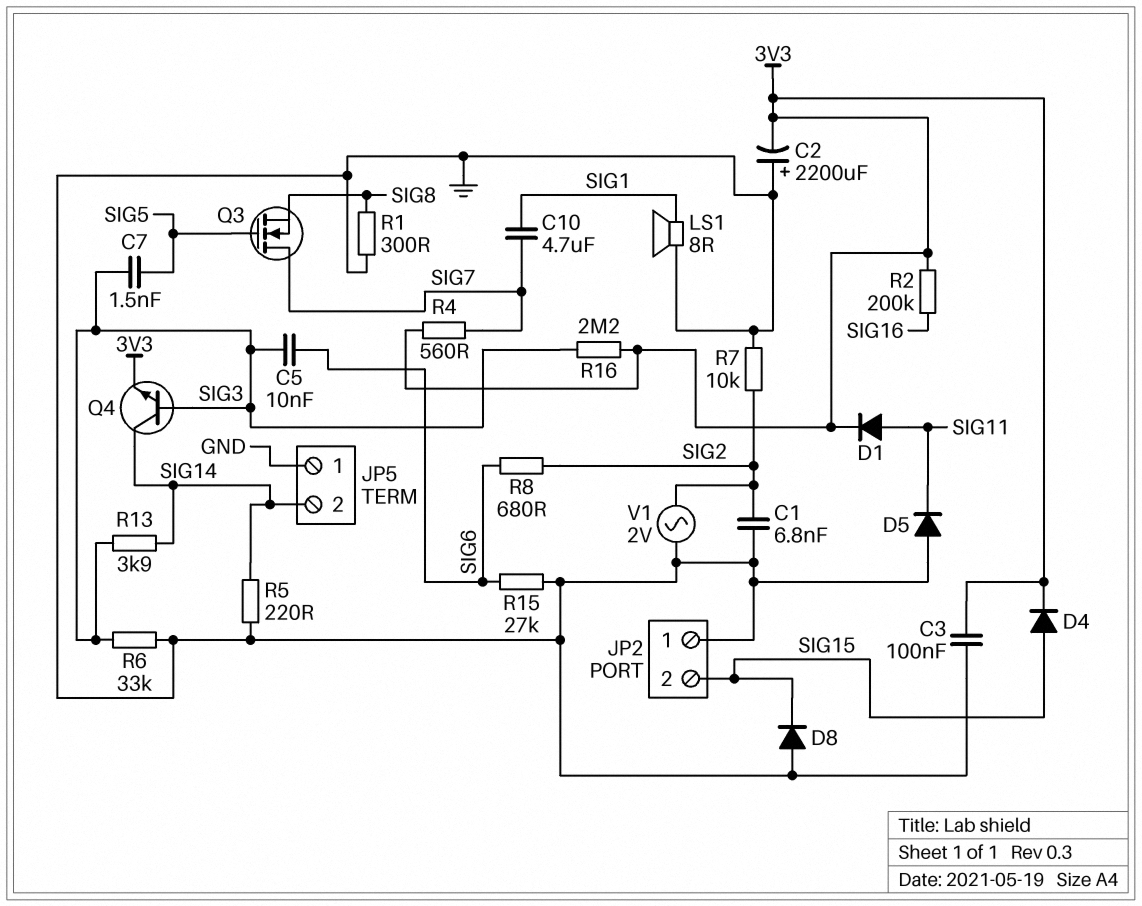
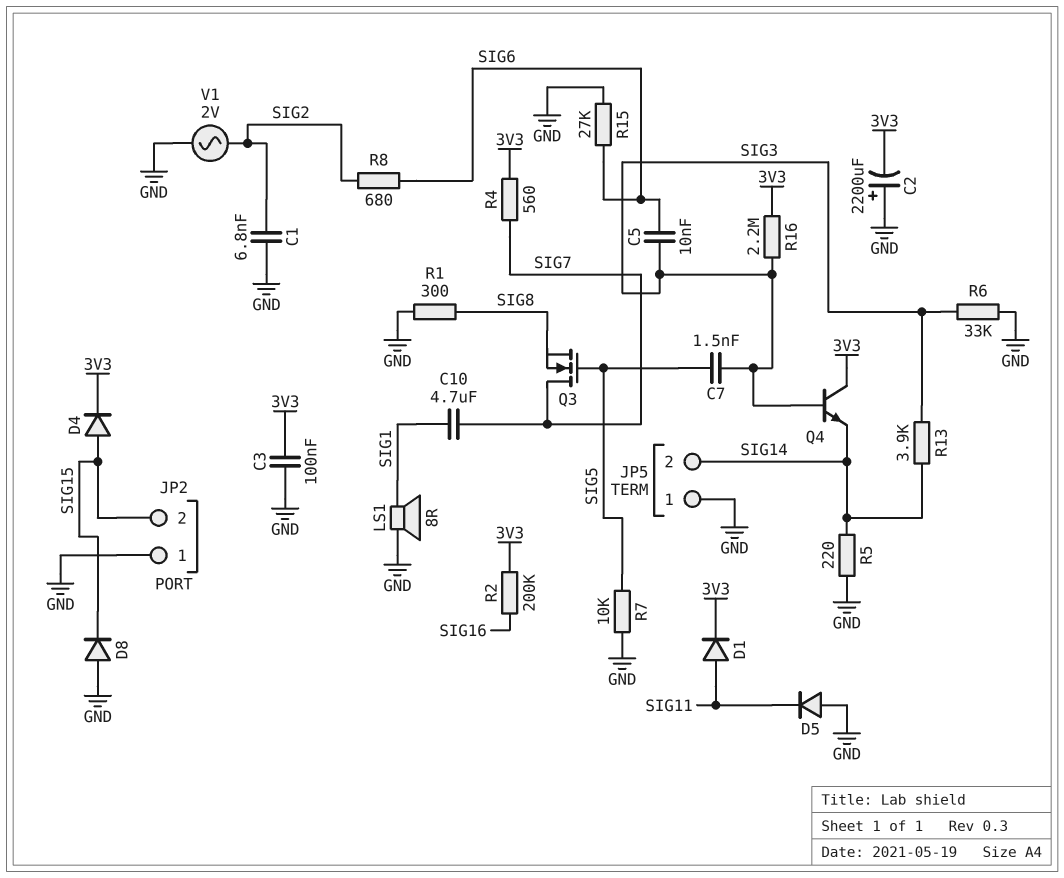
Q4: NPN (B SIG3, C SIG14, E 3V3) -> NPN (B SIG3, C 3V3, E SIG14)
R7: 10k (GND, SIG2) -> 10k (GND, SIG5)

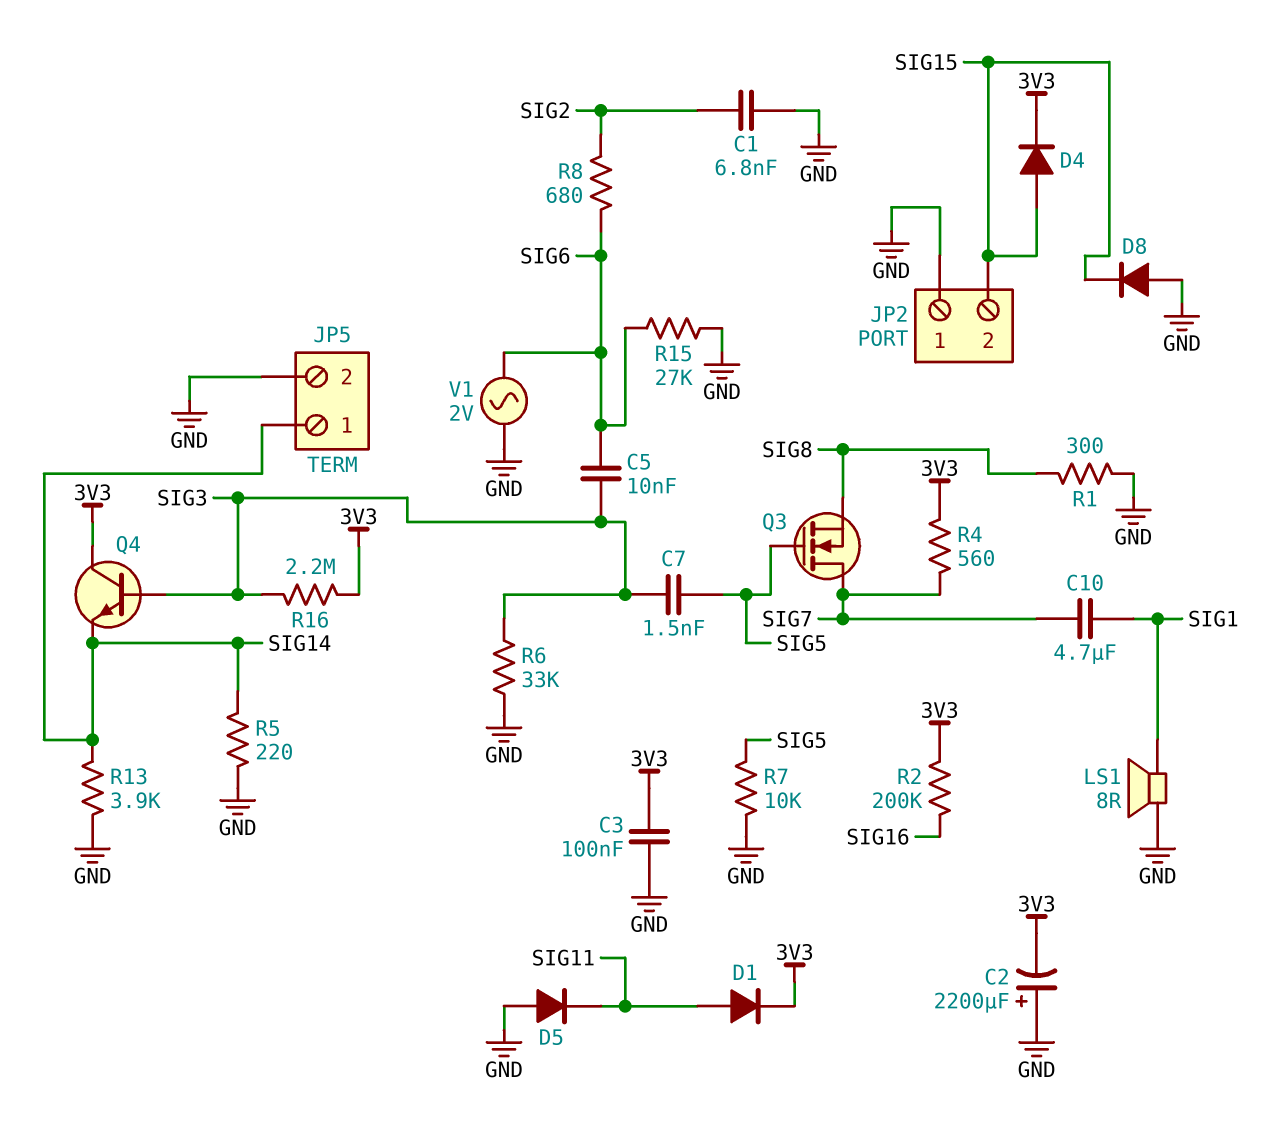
JP5 pin 1: GND -> SIG14
JP5 pin 2: SIG14 -> GND
R13: 3.9k (SIG3, SIG14) -> 3.9k (GND, SIG14)
V1: AC 2V (GND, SIG2) -> AC 2V (GND, SIG6)

